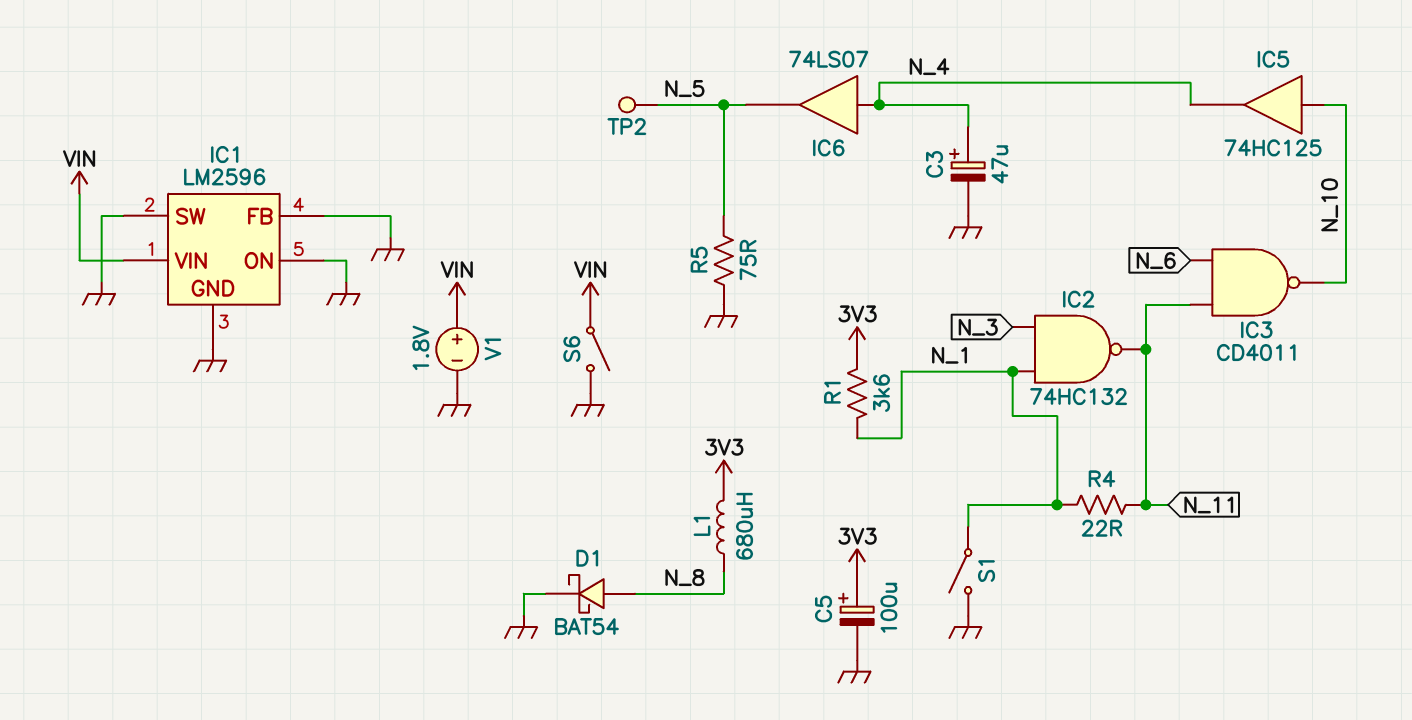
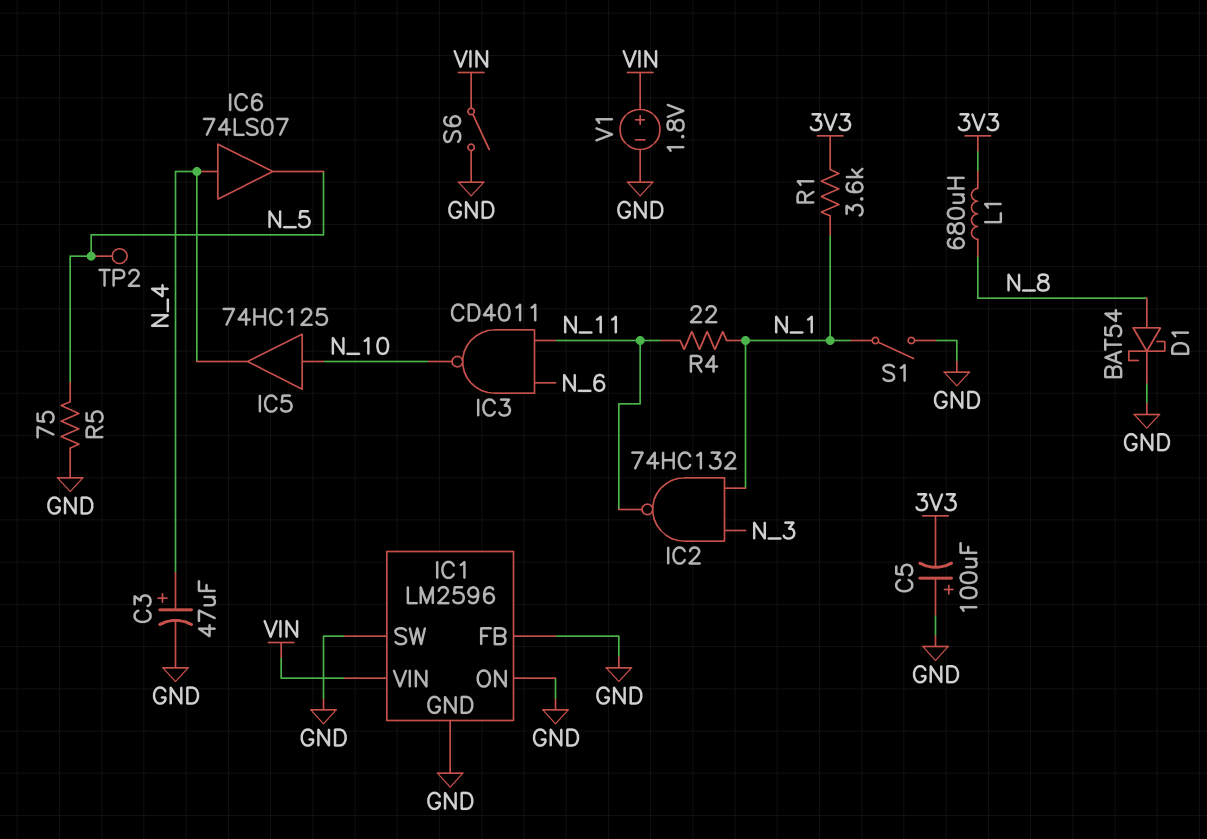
C5: 100uF (plus 3V3, minus GND) -> 100uF (plus GND, minus 3V3)

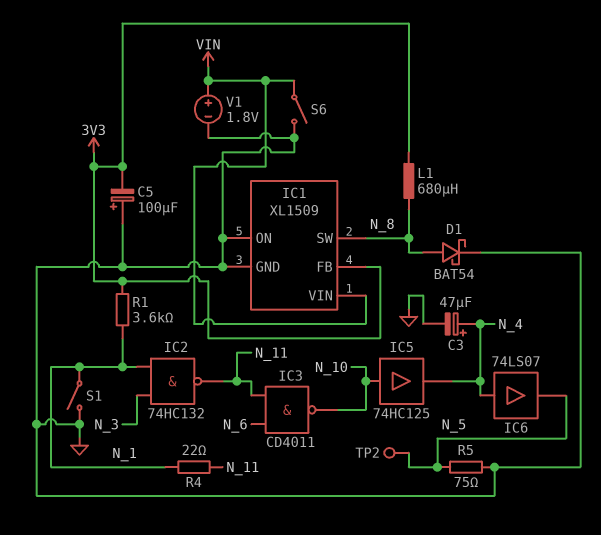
IC1: LM2596 -> XL1509
IC1 pin FB: GND -> 3V3
IC1 pin SW: GND -> N_8

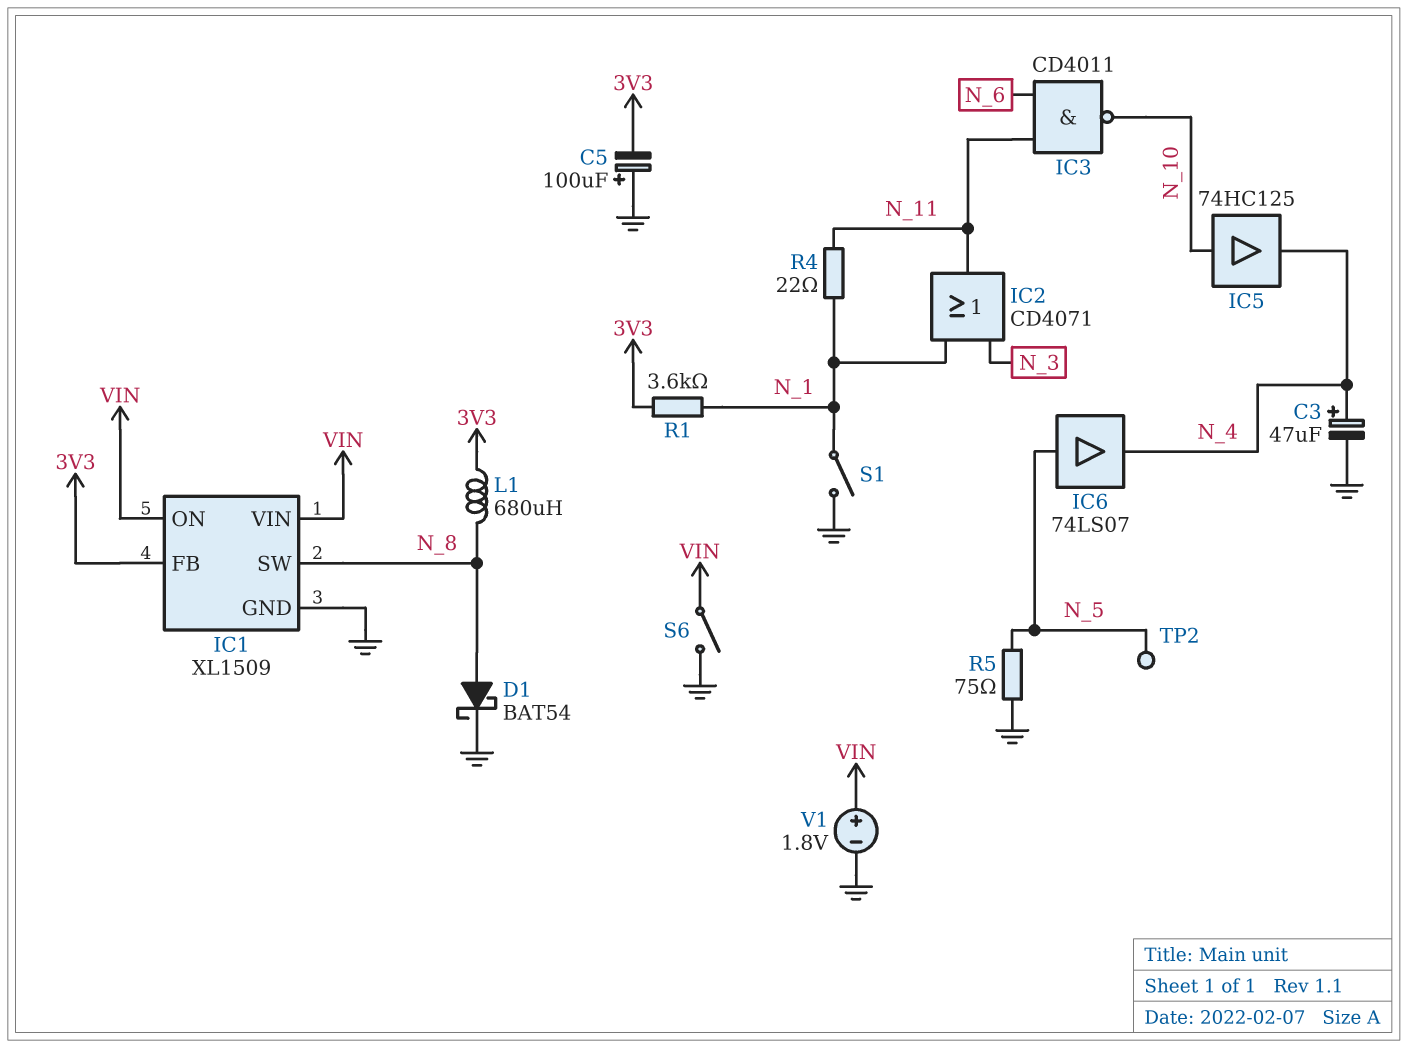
IC1 pin ON: GND -> VIN
IC2: NAND 74HC132 (in N_1, in N_3, out N_11) -> OR CD4071 (in N_1, in N_3, out N_11)
IC6: buffer 74LS07 (in N_4, out N_5) -> buffer 74LS07 (in N_5, out N_4)

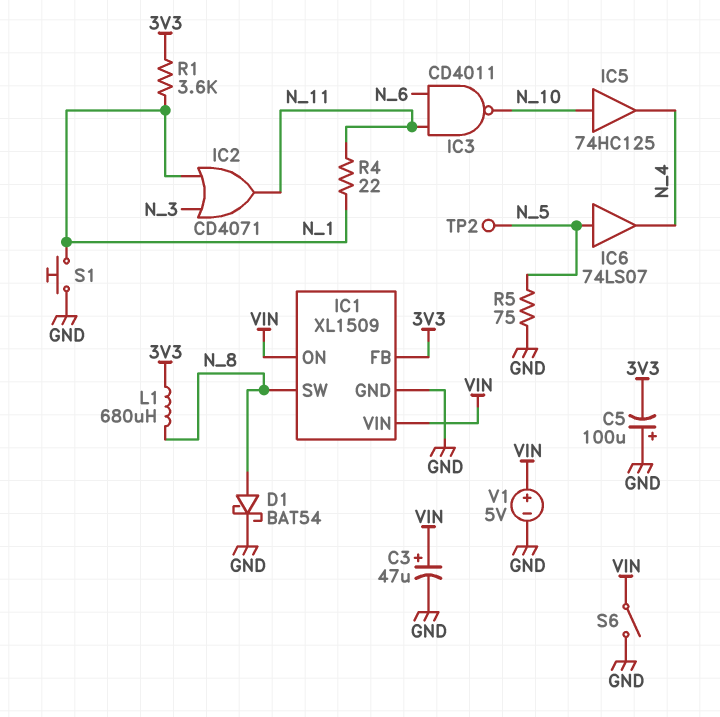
C3: 47uF (plus N_4, minus GND) -> 47uF (plus VIN, minus GND)
S1: switch (GND, N_1) -> button (GND, N_1)
V1: 1.8V (plus VIN, minus GND) -> 5V (plus VIN, minus GND)

